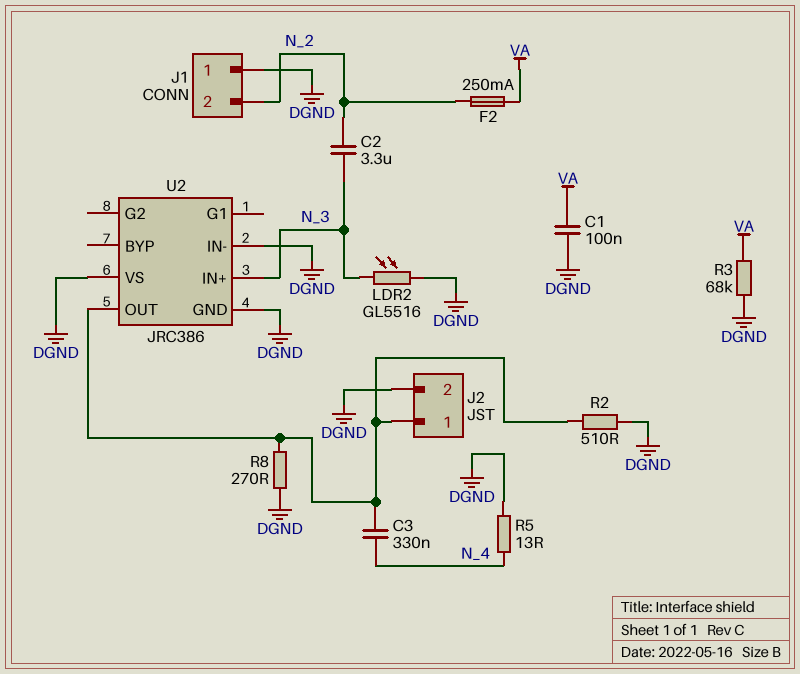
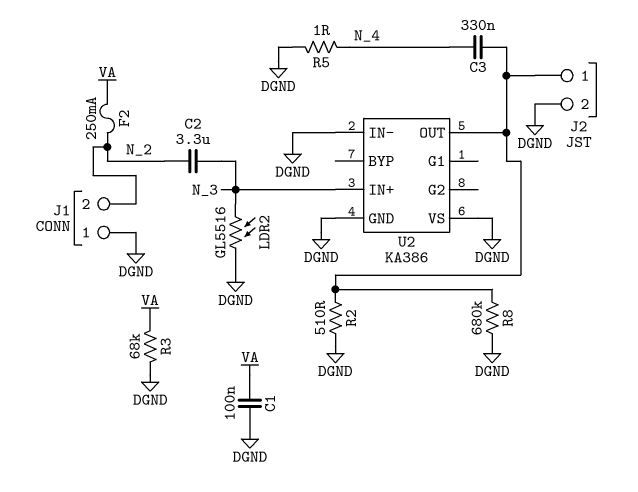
R5: 13 (DGND, N_4) -> 1 (DGND, N_4)
R8: 270 (DGND, J2/1) -> 680k (DGND, J2/1)
U2: JRC386 -> KA386

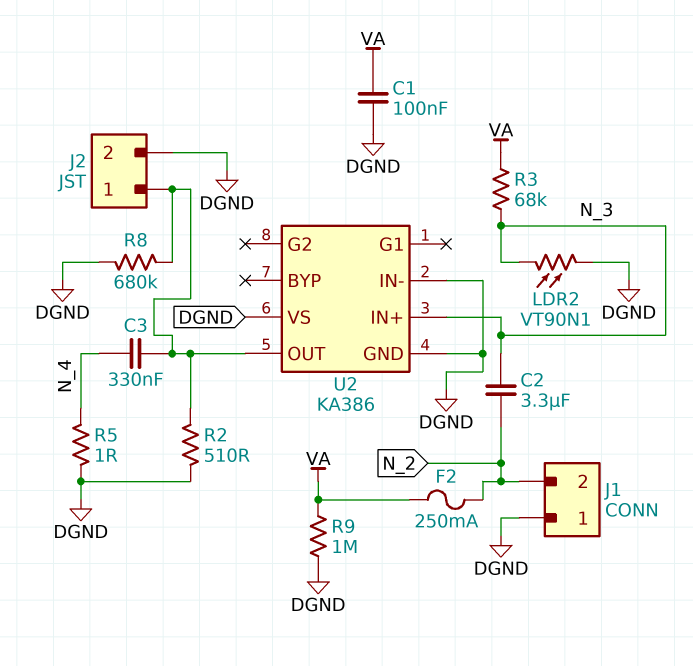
LDR2: GL5516 (DGND, N_3) -> VT90N1 (DGND, N_3)
R3: 68k (DGND, VA) -> 68k (N_3, VA)
R9: none -> 1M (DGND, VA)

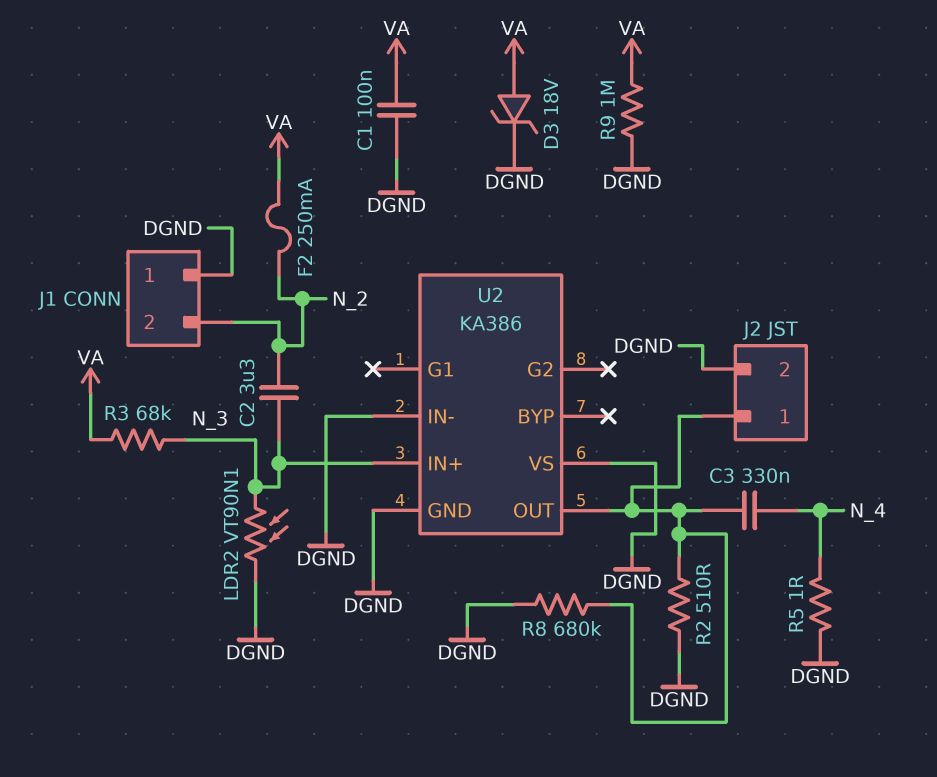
D3: none -> zener 18V (A VA, K DGND)

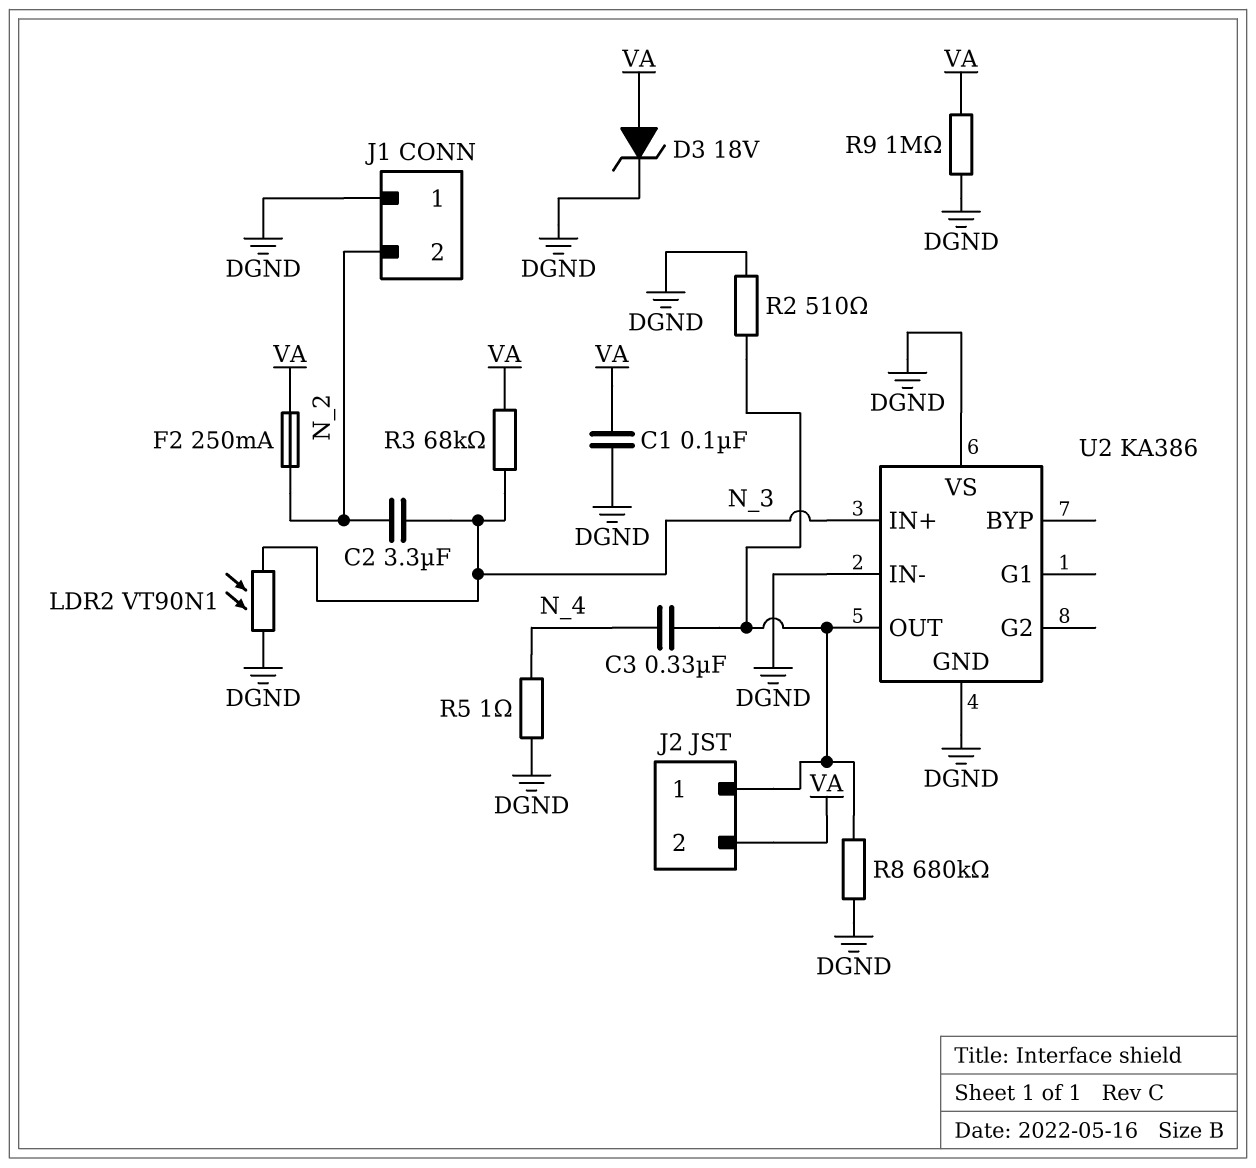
J2 pin 2: DGND -> VA

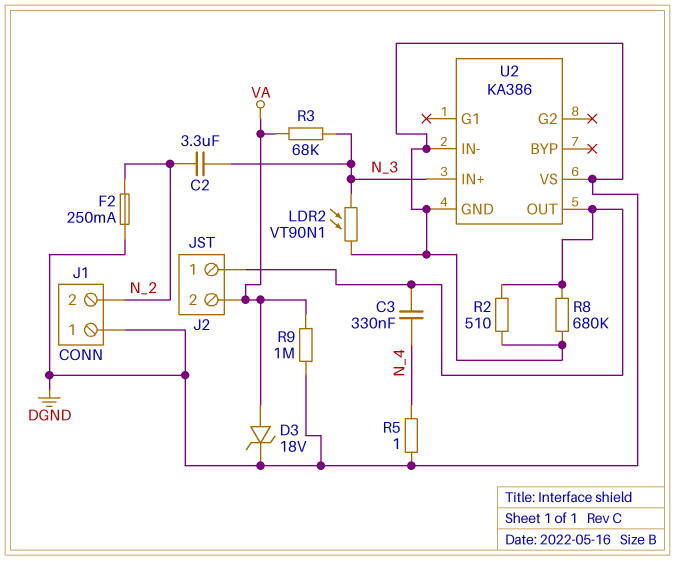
C1: 100nF (DGND, VA) -> none
F2: 250mA (N_2, VA) -> 250mA (DGND, N_2)

